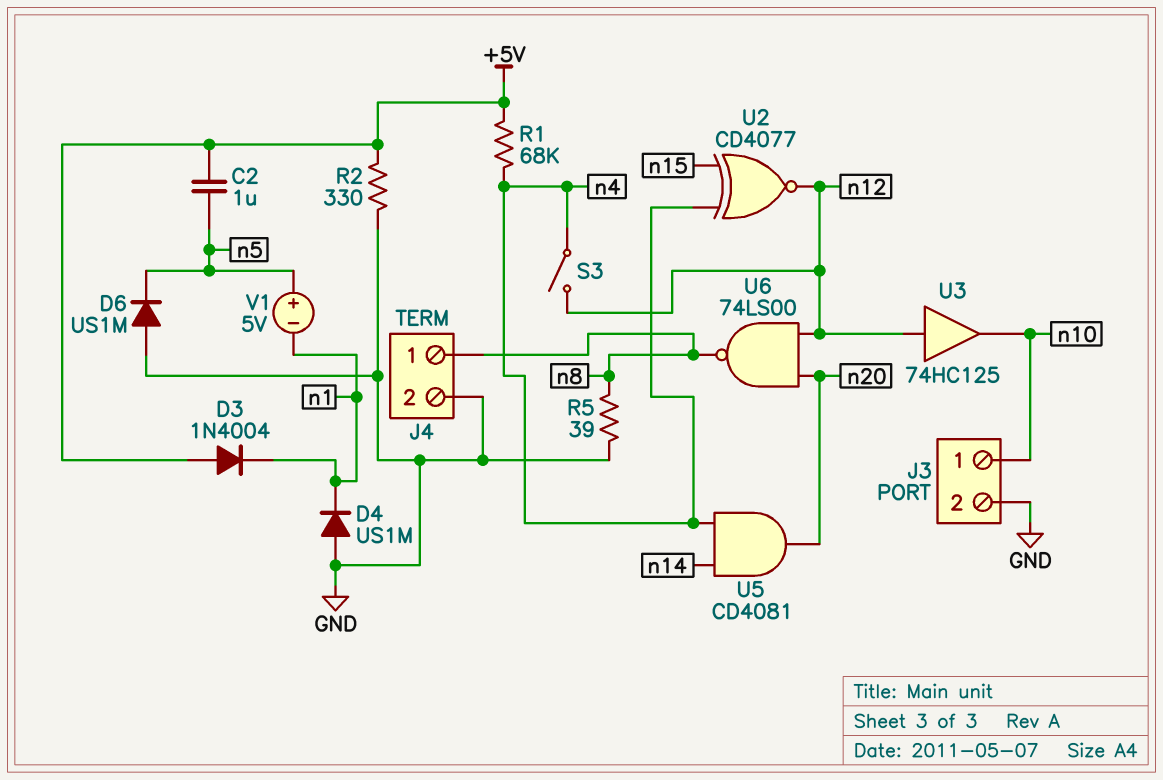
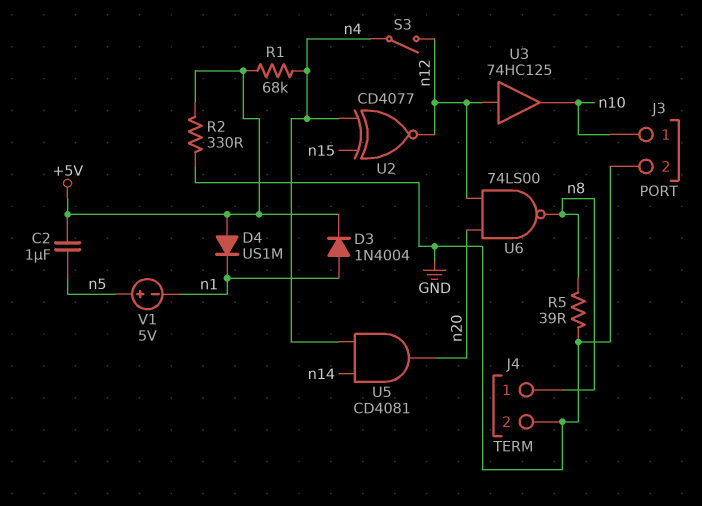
D3: diode 1N4004 (A +5V, K n1) -> diode 1N4004 (A n1, K +5V)
D4: diode US1M (A GND, K n1) -> diode US1M (A +5V, K n1)
D6: diode US1M (A GND, K n5) -> none

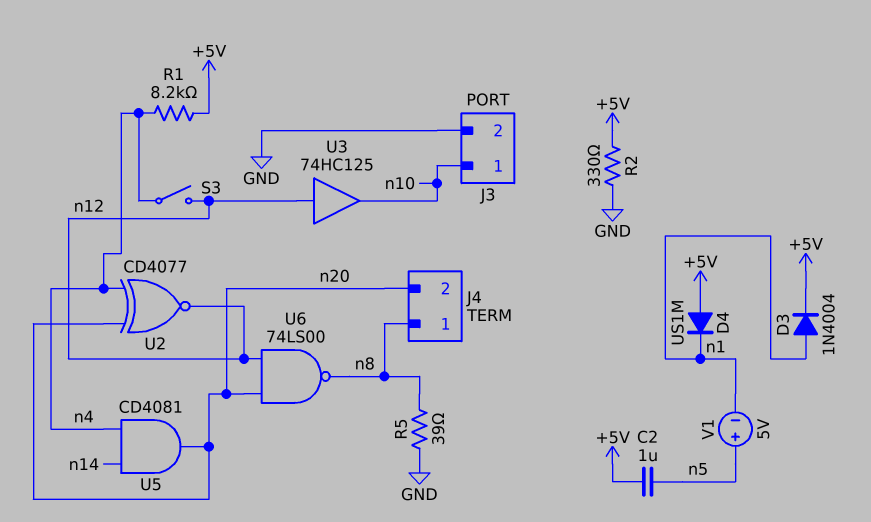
J4 pin 2: GND -> n20
R1: 68k (+5V, n4) -> 8.2k (+5V, n4)
U2: XNOR CD4077 (in n4, in n15, out n12) -> XNOR CD4077 (in n4, in n20, out n12)

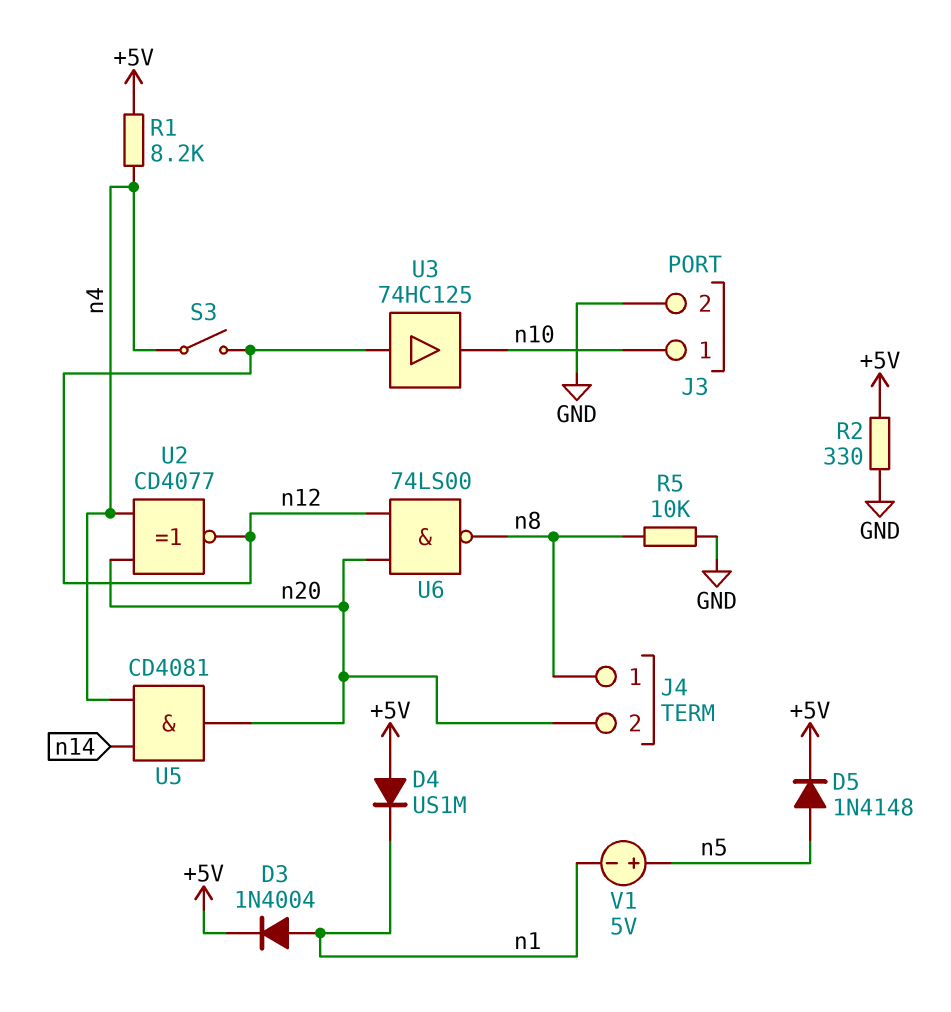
C2: 1uF (+5V, n5) -> none
D5: none -> diode 1N4148 (A n5, K +5V)
R5: 39 (GND, n8) -> 10k (GND, n8)

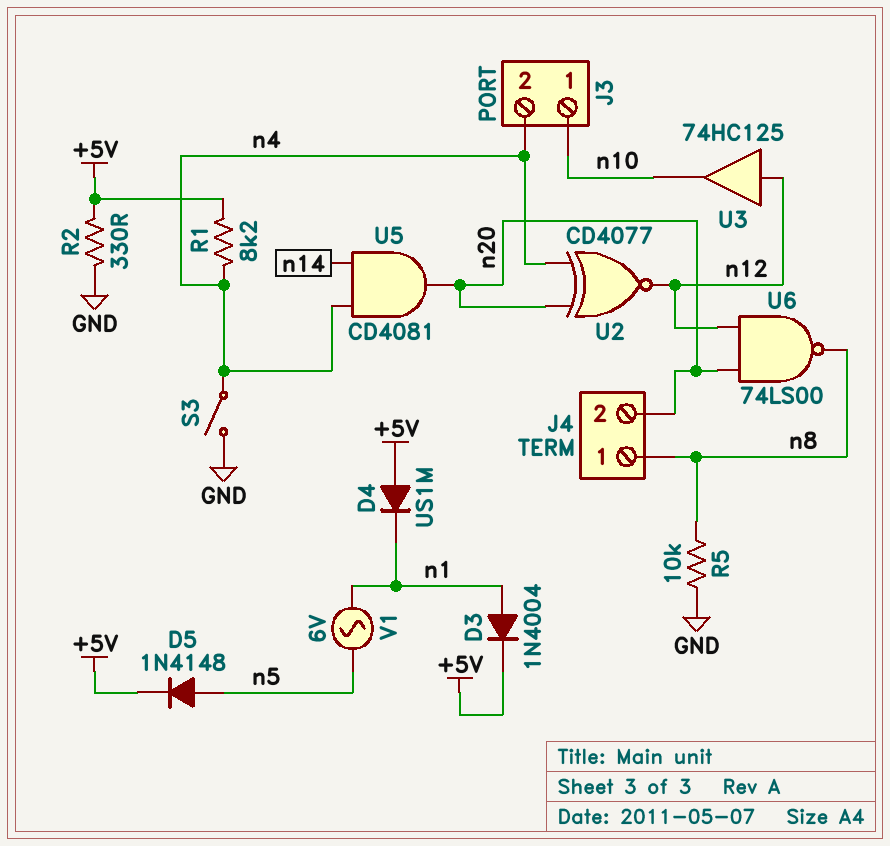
J3 pin 2: GND -> n4
S3: switch (n4, n12) -> switch (GND, n4)
V1: 5V (plus n5, minus n1) -> AC 6V (n1, n5)

